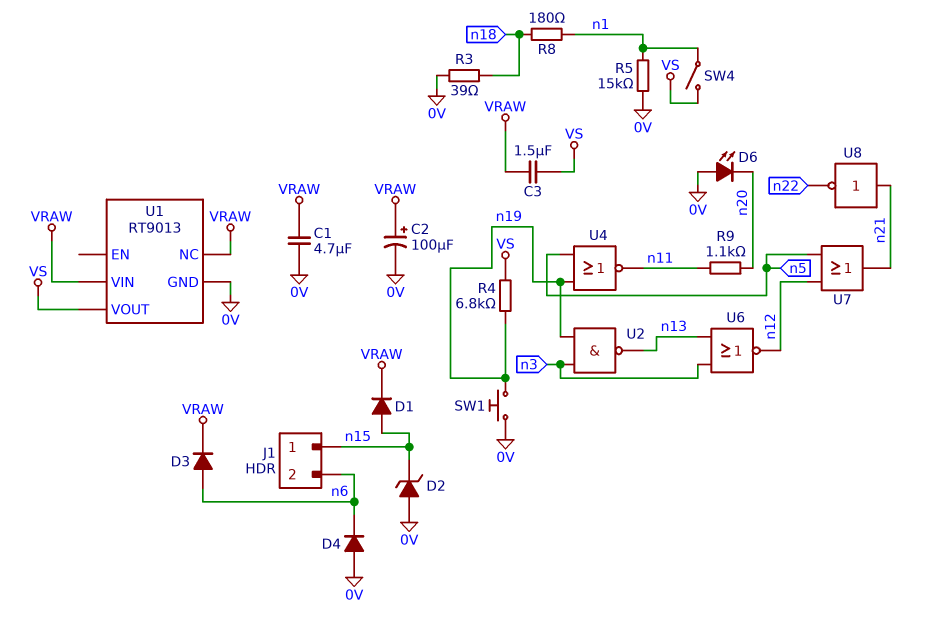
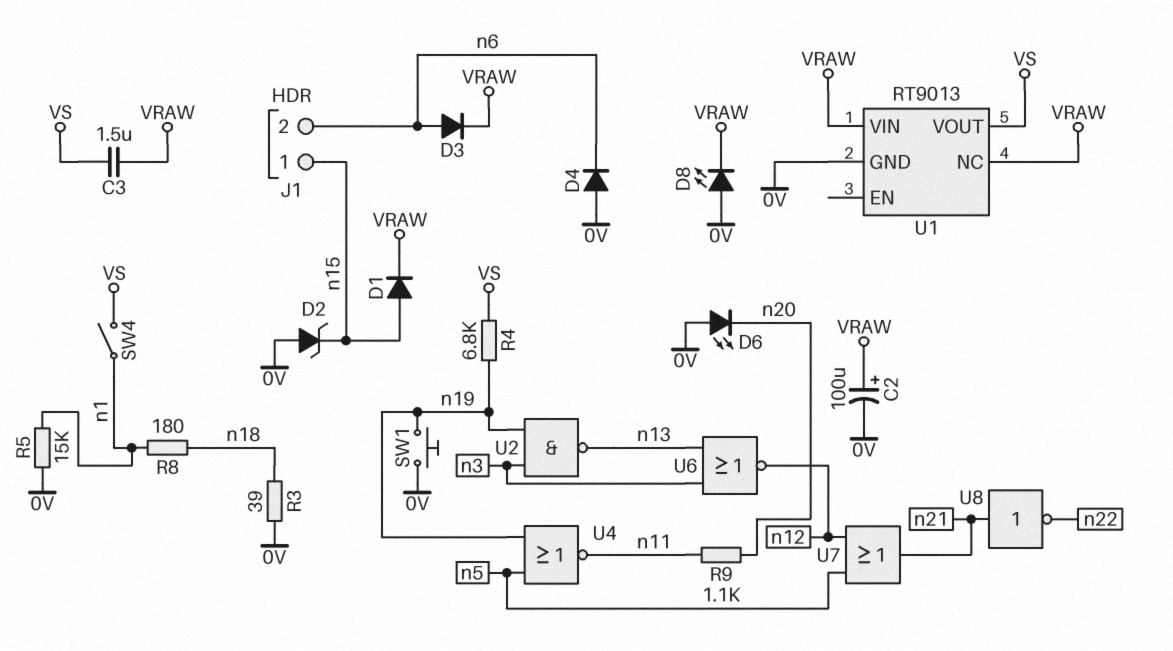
C1: 4.7uF (0V, VRAW) -> none
D8: none -> LED (A 0V, K VRAW)

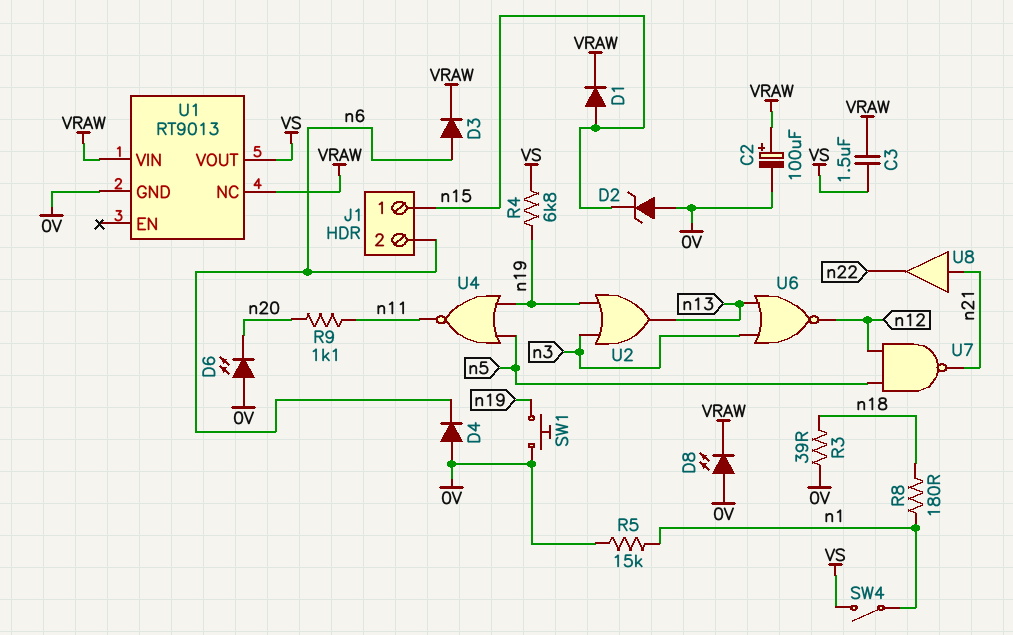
U2: NAND (in n3, in n19, out n13) -> OR (in n3, in n19, out n13)
U7: OR (in n5, in n12, out n21) -> NAND (in n5, in n12, out n21)
U8: NOT (in n21, out n22) -> buffer (in n21, out n22)

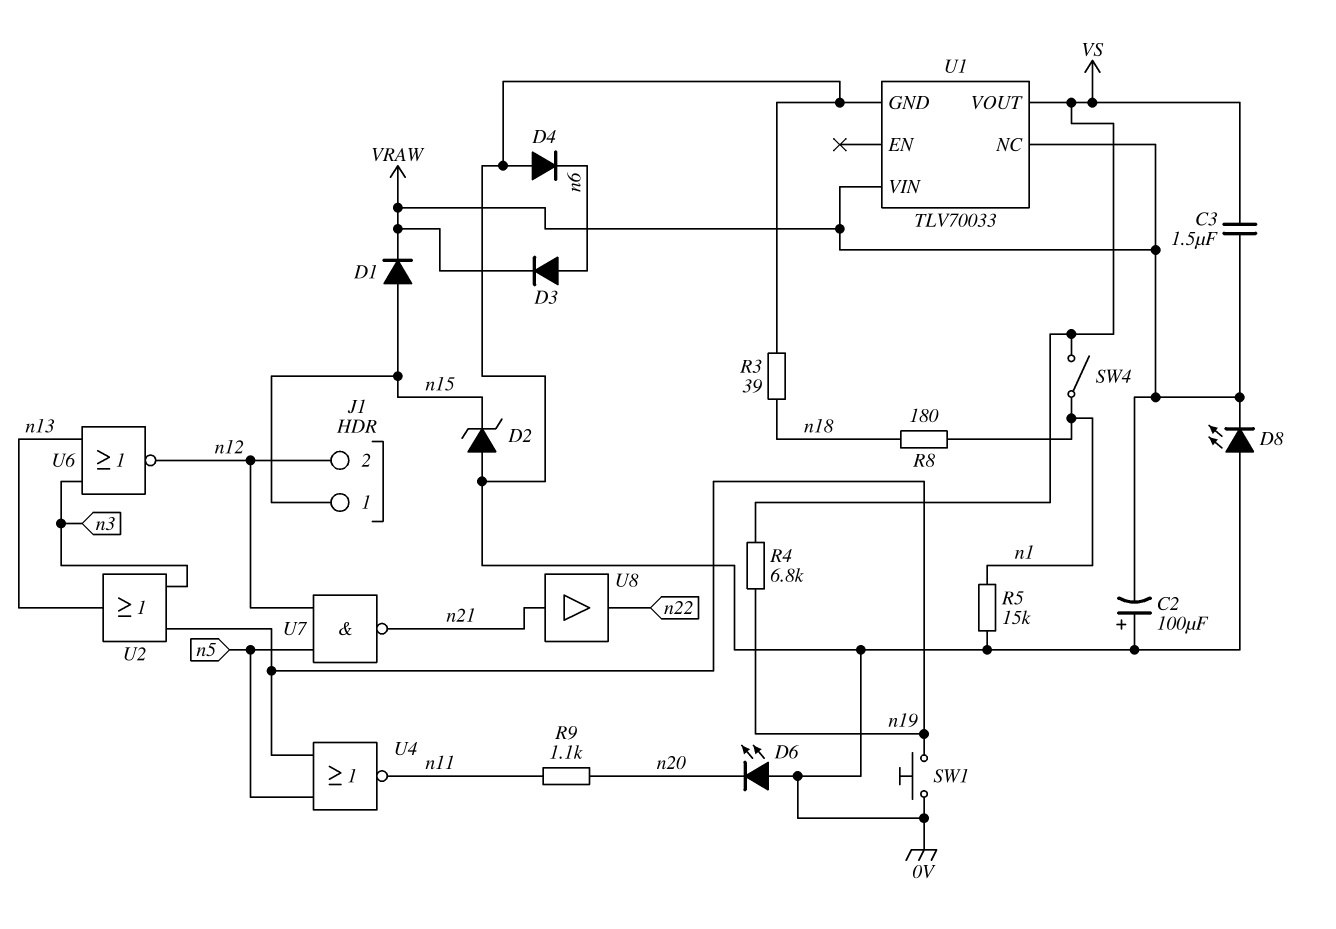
C2: 100uF (plus VRAW, minus 0V) -> 100uF (plus 0V, minus VRAW)
J1 pin 2: n6 -> n12
U1: RT9013 -> TLV70033

